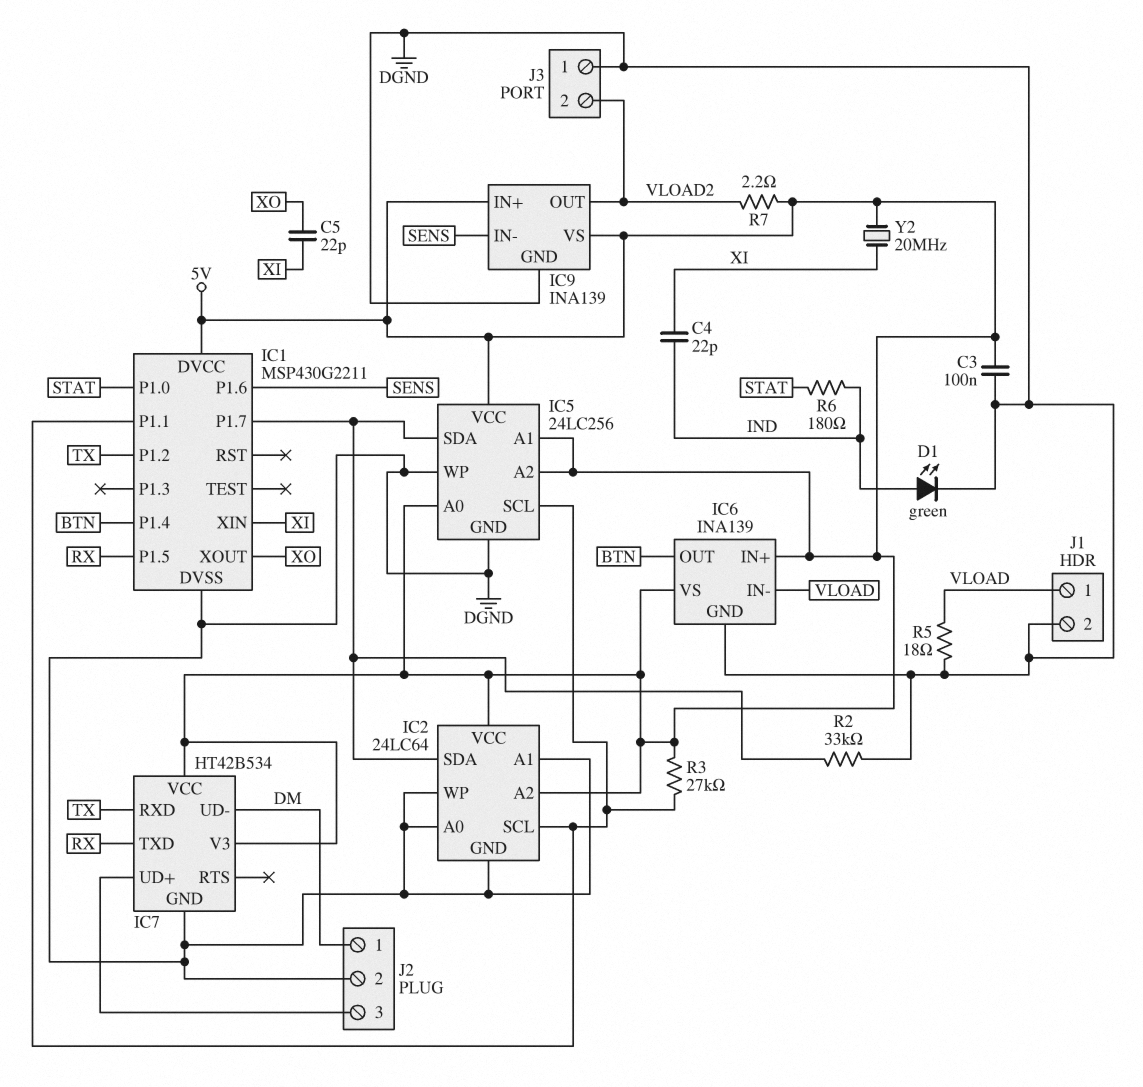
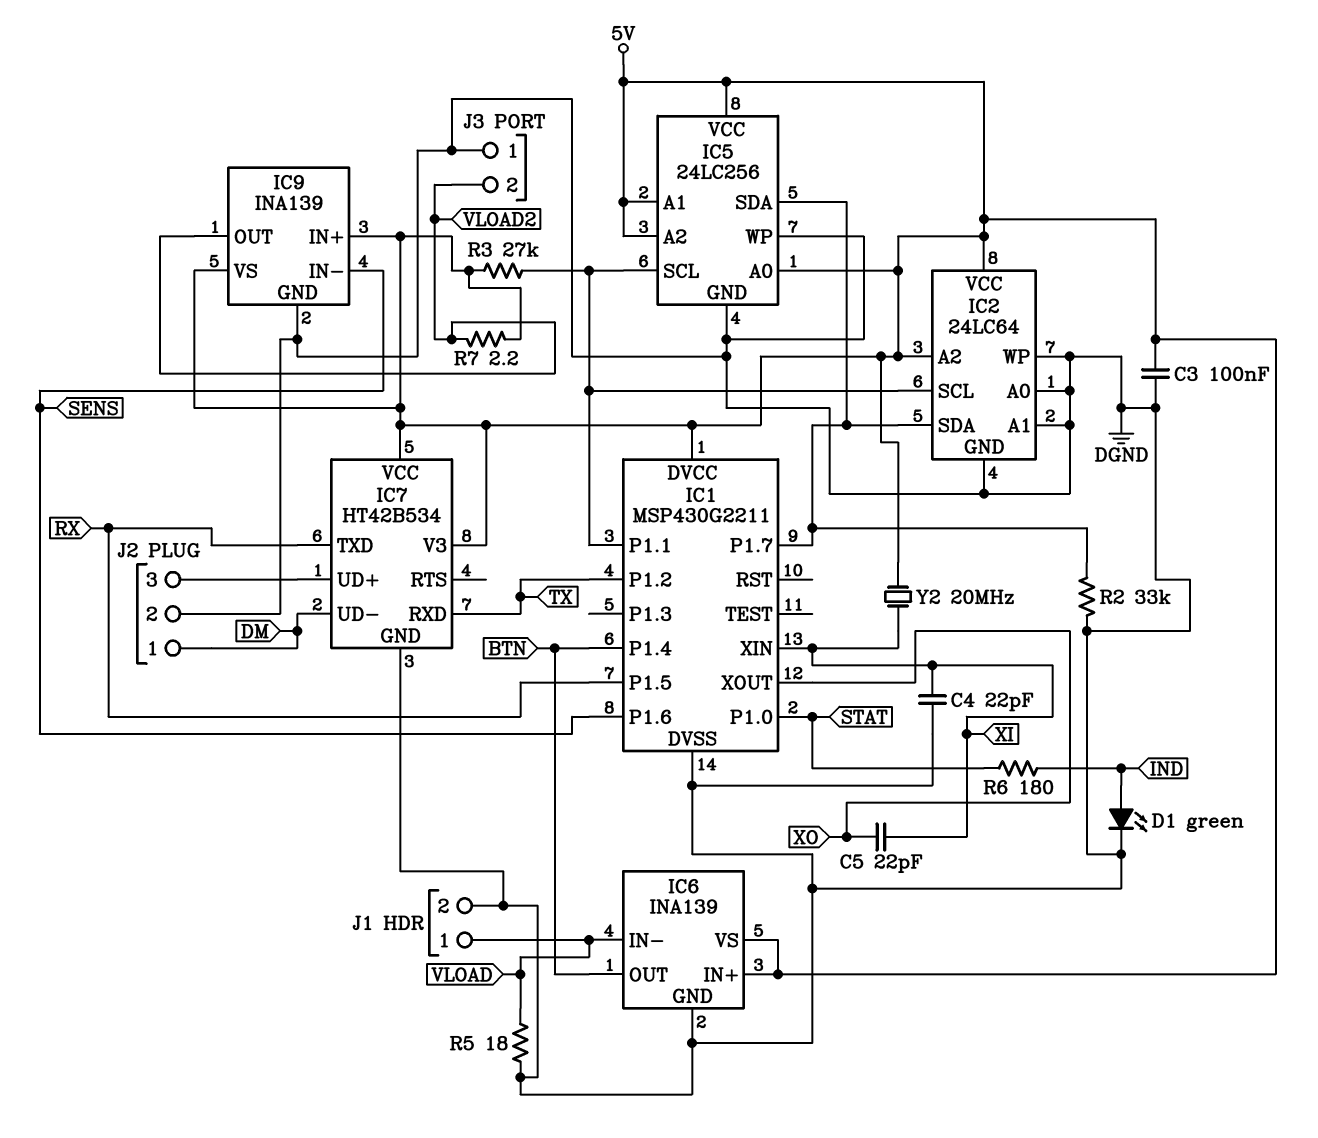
C4: 22pF (IND, XI) -> 22pF (DGND, XI)

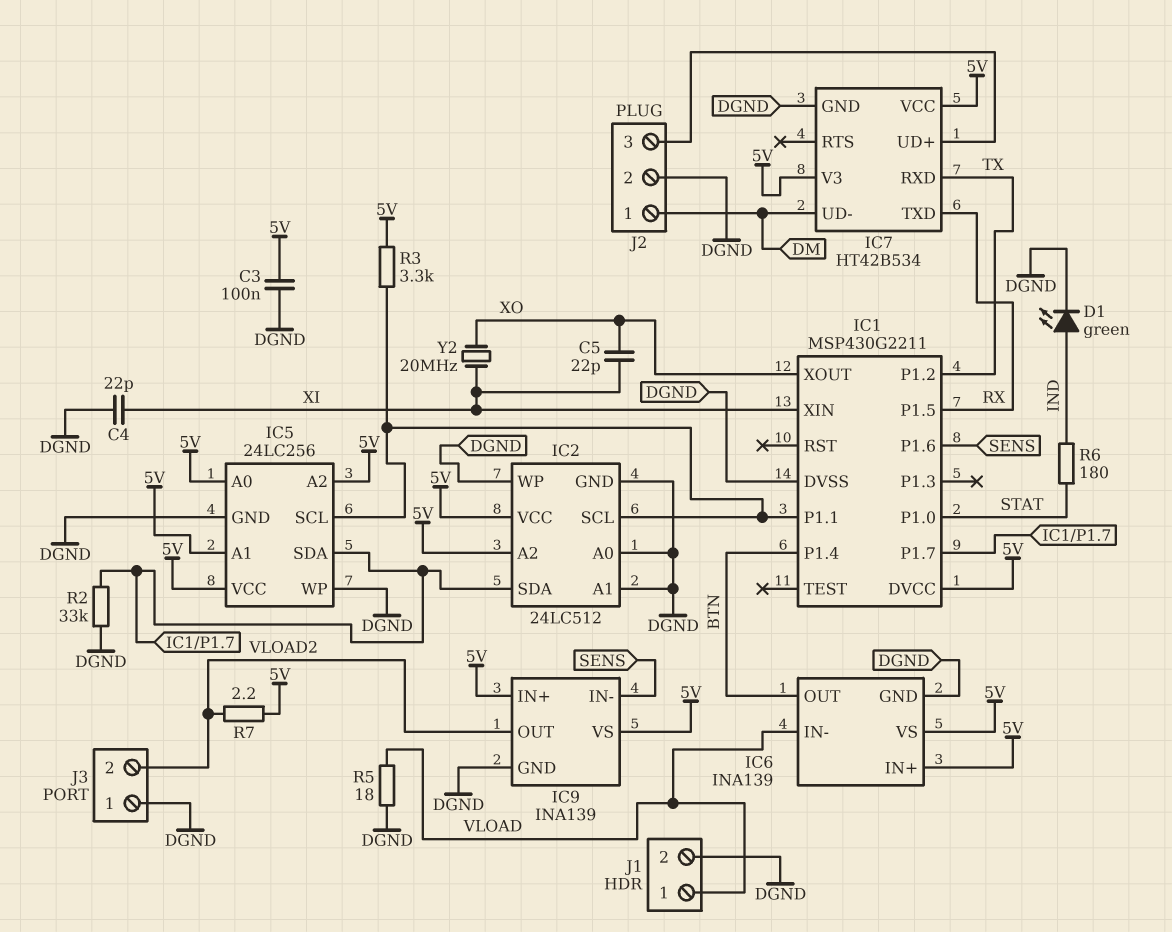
IC2: 24LC64 -> 24LC512
R3: 27k (5V, IC1/P1.1) -> 3.3k (5V, IC1/P1.1)
Y2: 20MHz (5V, XI) -> 20MHz (XI, XO)

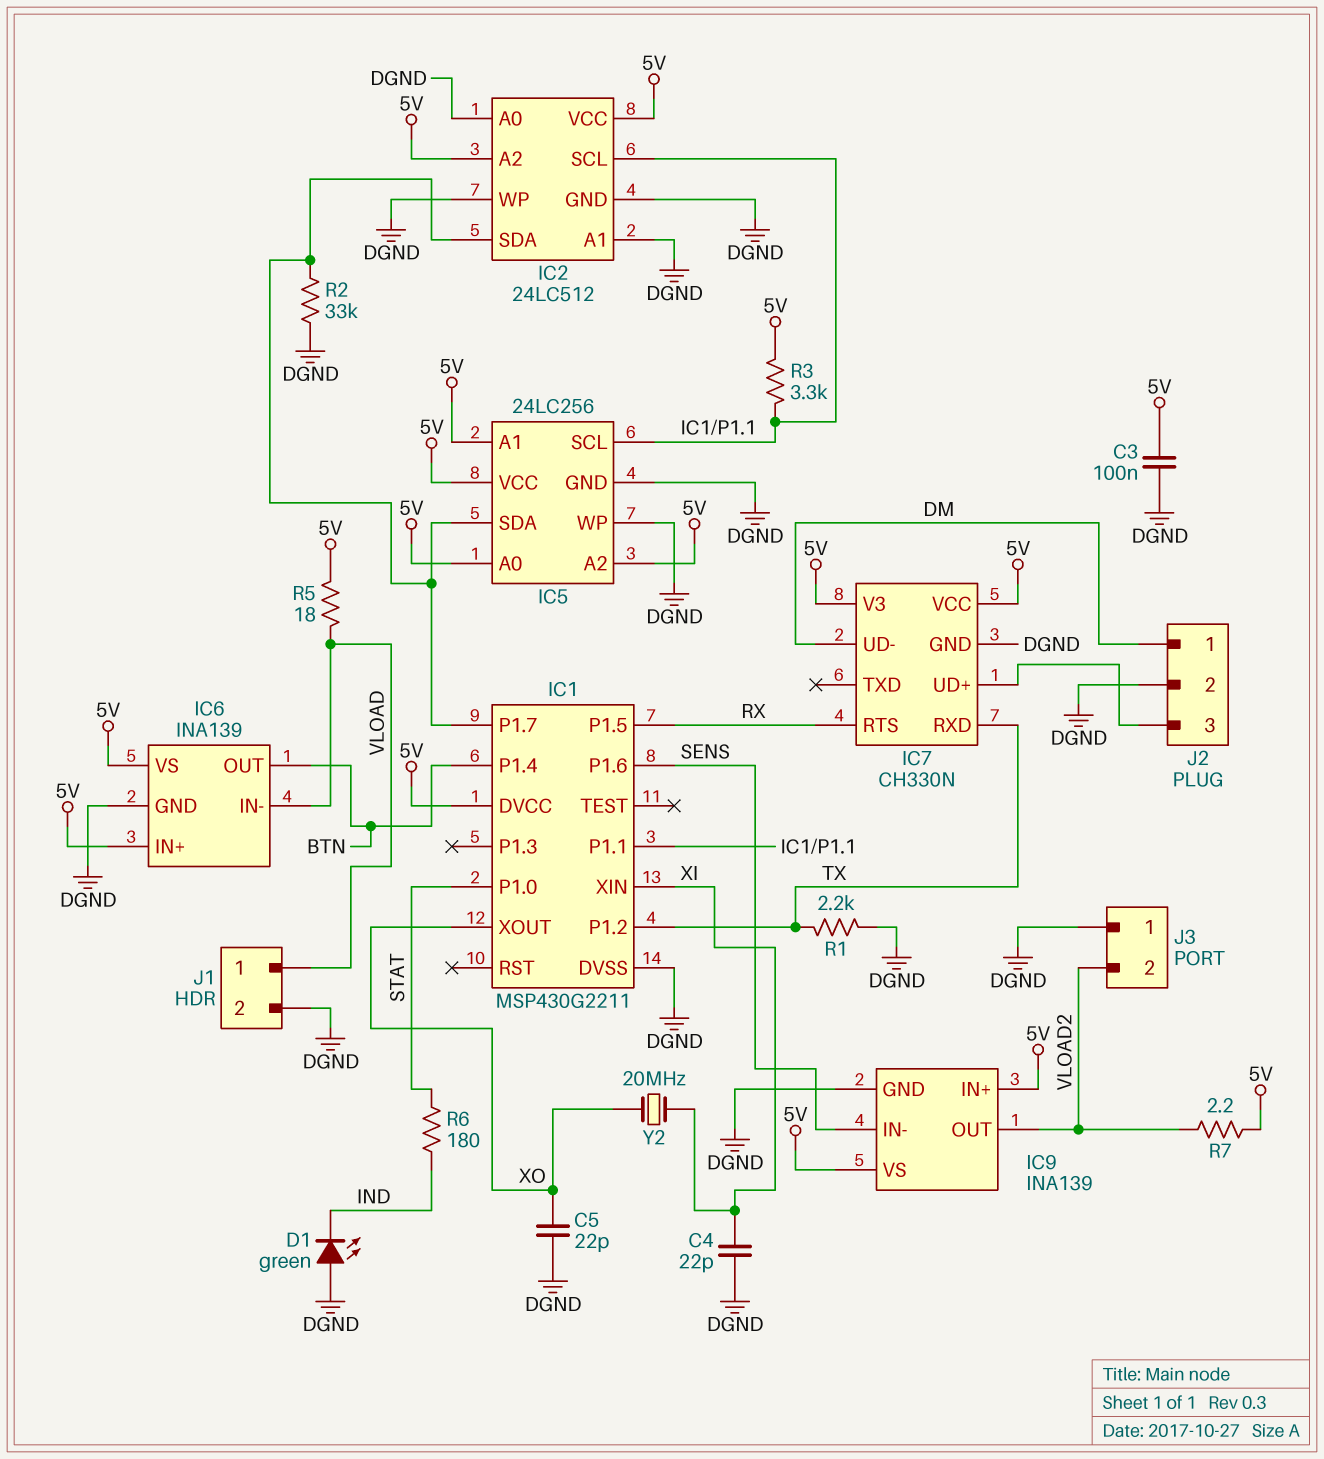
C5: 22pF (XI, XO) -> 22pF (DGND, XO)
D1: LED green (A IND, K DGND) -> LED green (A DGND, K IND)
IC7: HT42B534 -> CH330N
IC7 pin RTS: none -> RX
IC7 pin TXD: RX -> none
R1: none -> 2.2k (DGND, TX)
R5: 18 (DGND, VLOAD) -> 18 (5V, VLOAD)

